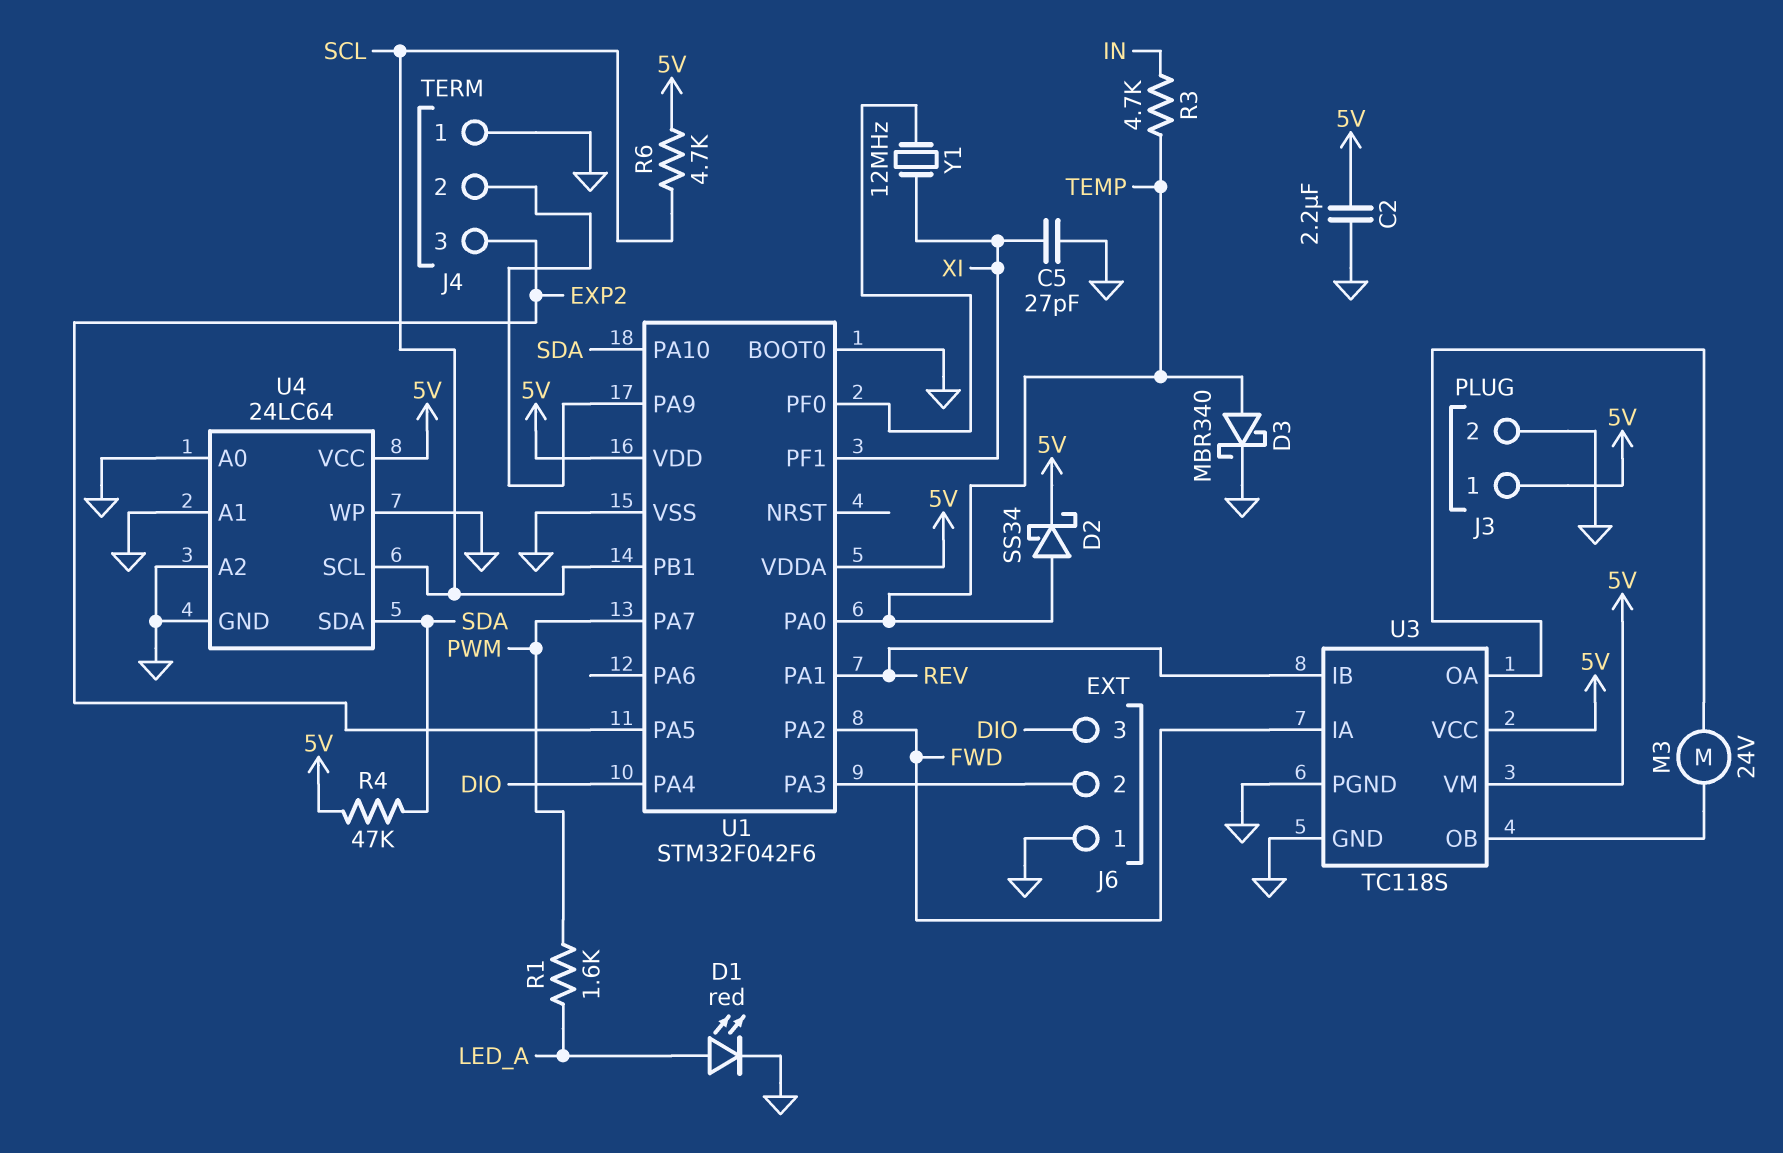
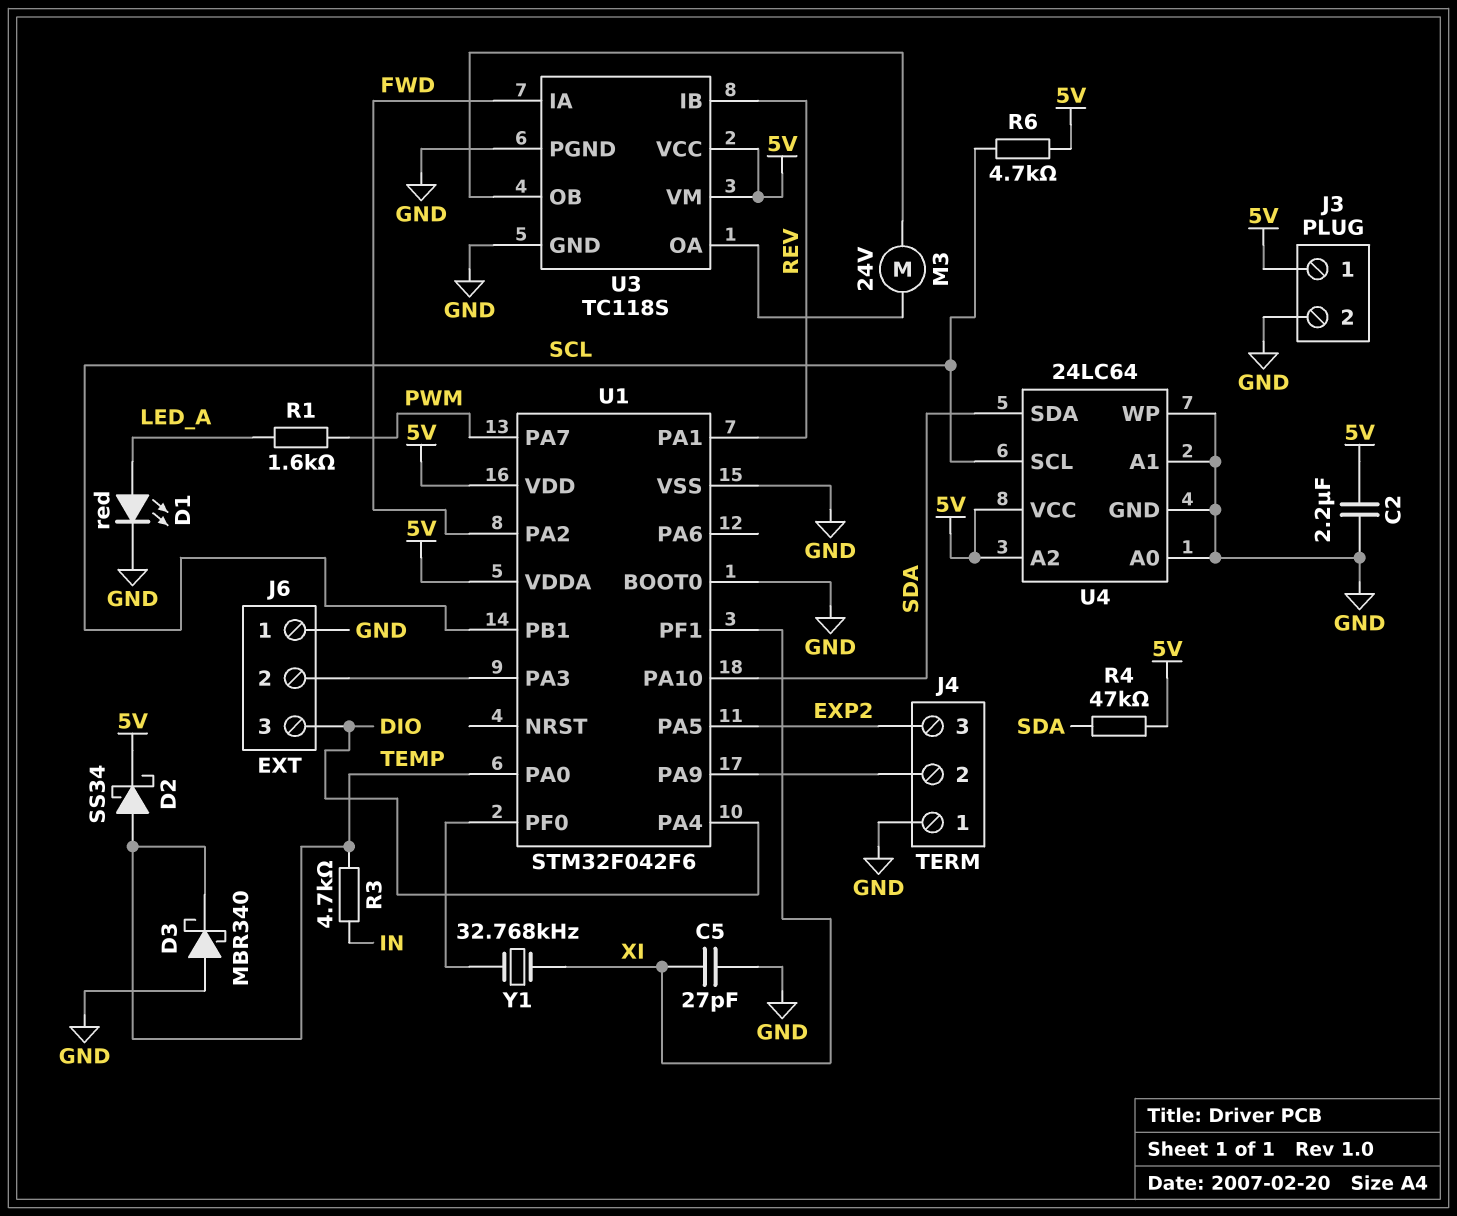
D3: schottky MBR340 (A TEMP, K GND) -> schottky MBR340 (A GND, K TEMP)
U4 pin A2: GND -> 5V
Y1: 12MHz (U1/PF0, XI) -> 32.768kHz (U1/PF0, XI)

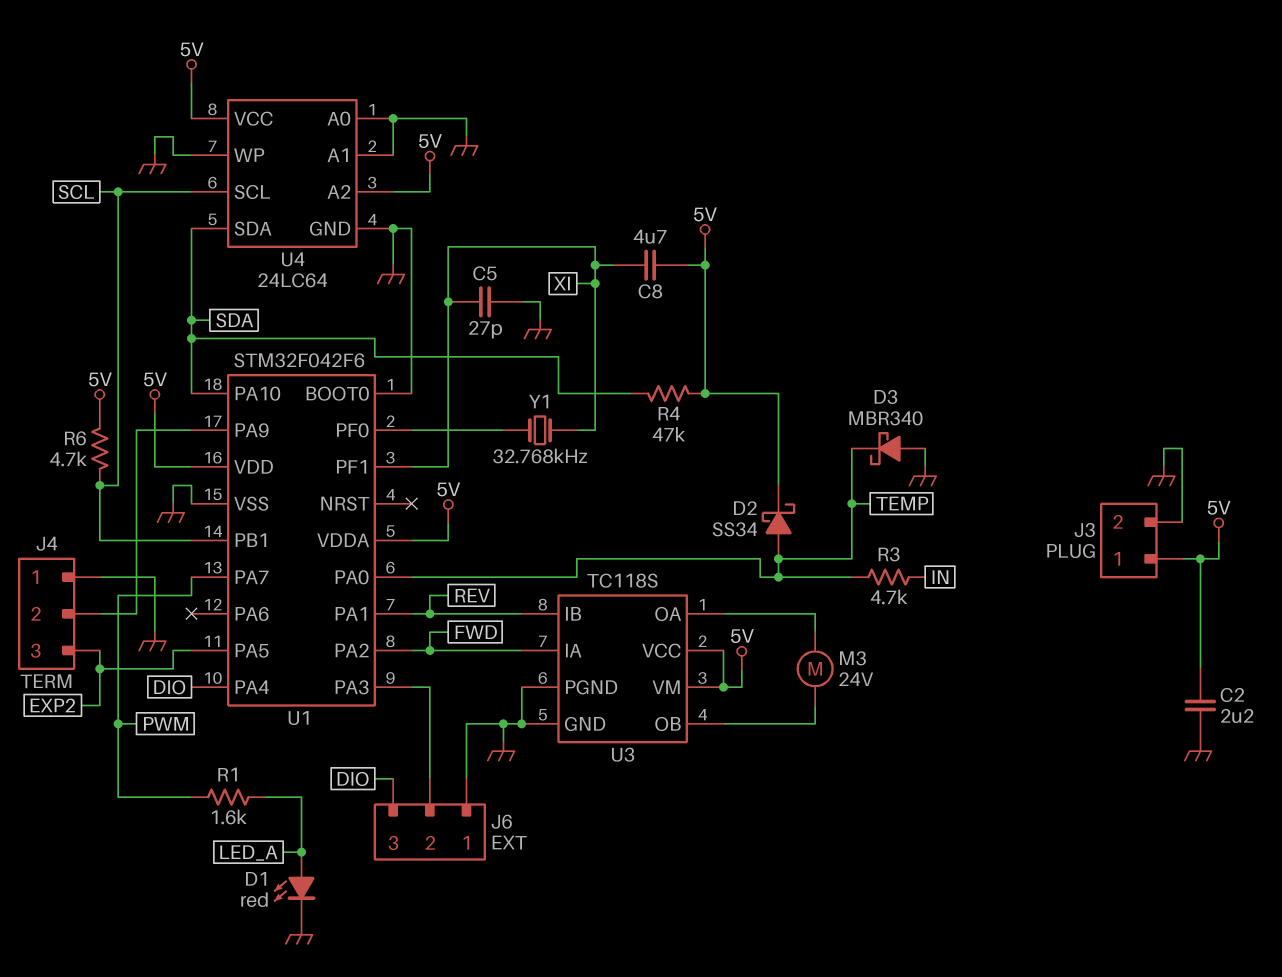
C8: none -> 4.7uF (5V, XI)

